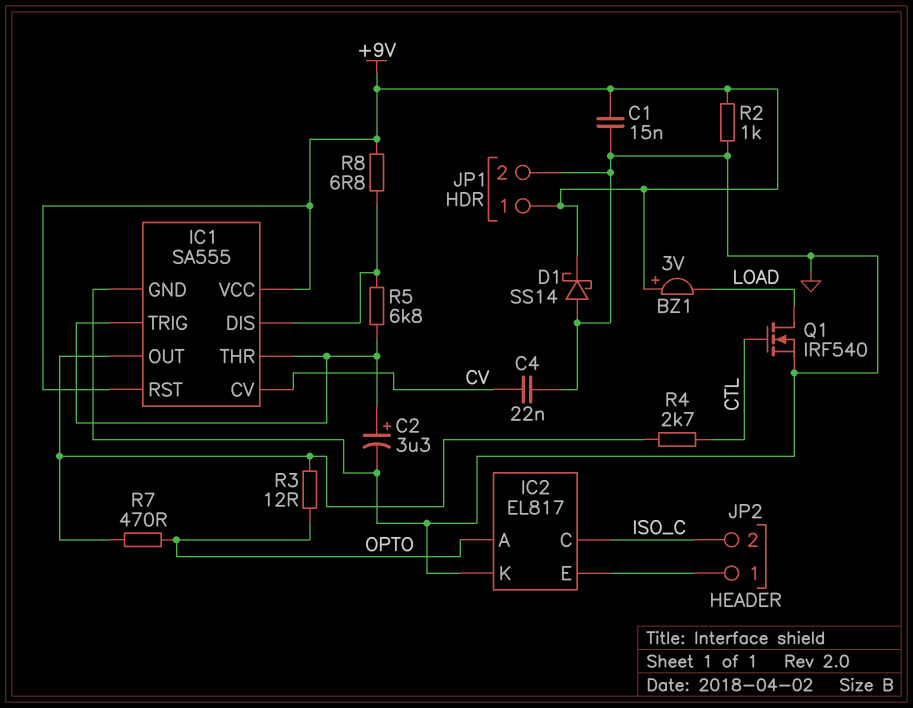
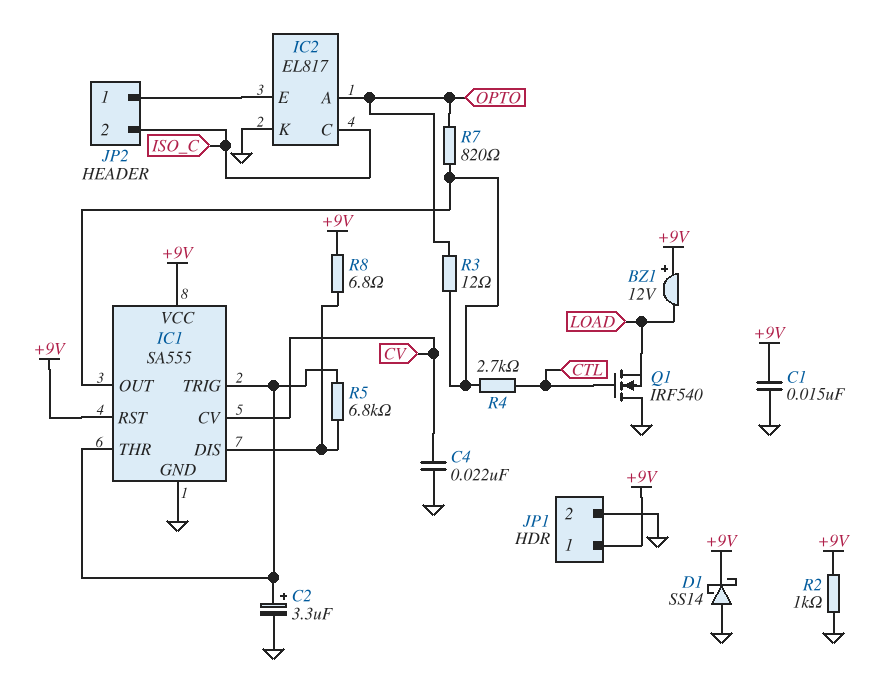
BZ1: buzzer 3V (plus +9V, minus LOAD) -> buzzer 12V (plus +9V, minus LOAD)
Q1: NMOS IRF540 (G CTL, D LOAD, S GND) -> NMOS IRF540 (G CTL, D GND, S LOAD)
R7: 470 (IC1/OUT, OPTO) -> 820 (IC1/OUT, OPTO)

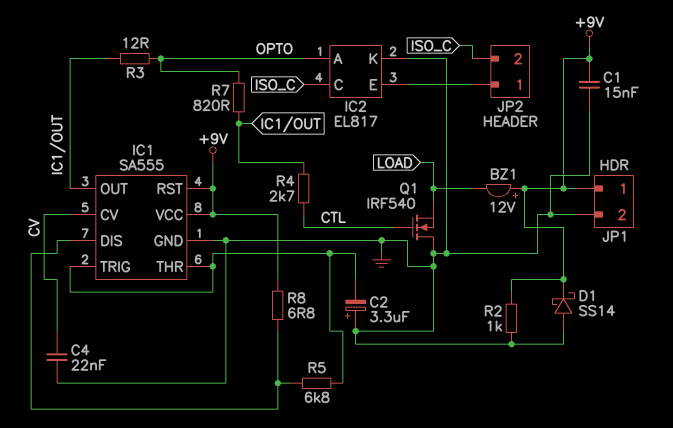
C2: 3.3uF (plus IC1/THR, minus GND) -> 3.3uF (plus GND, minus IC1/THR)

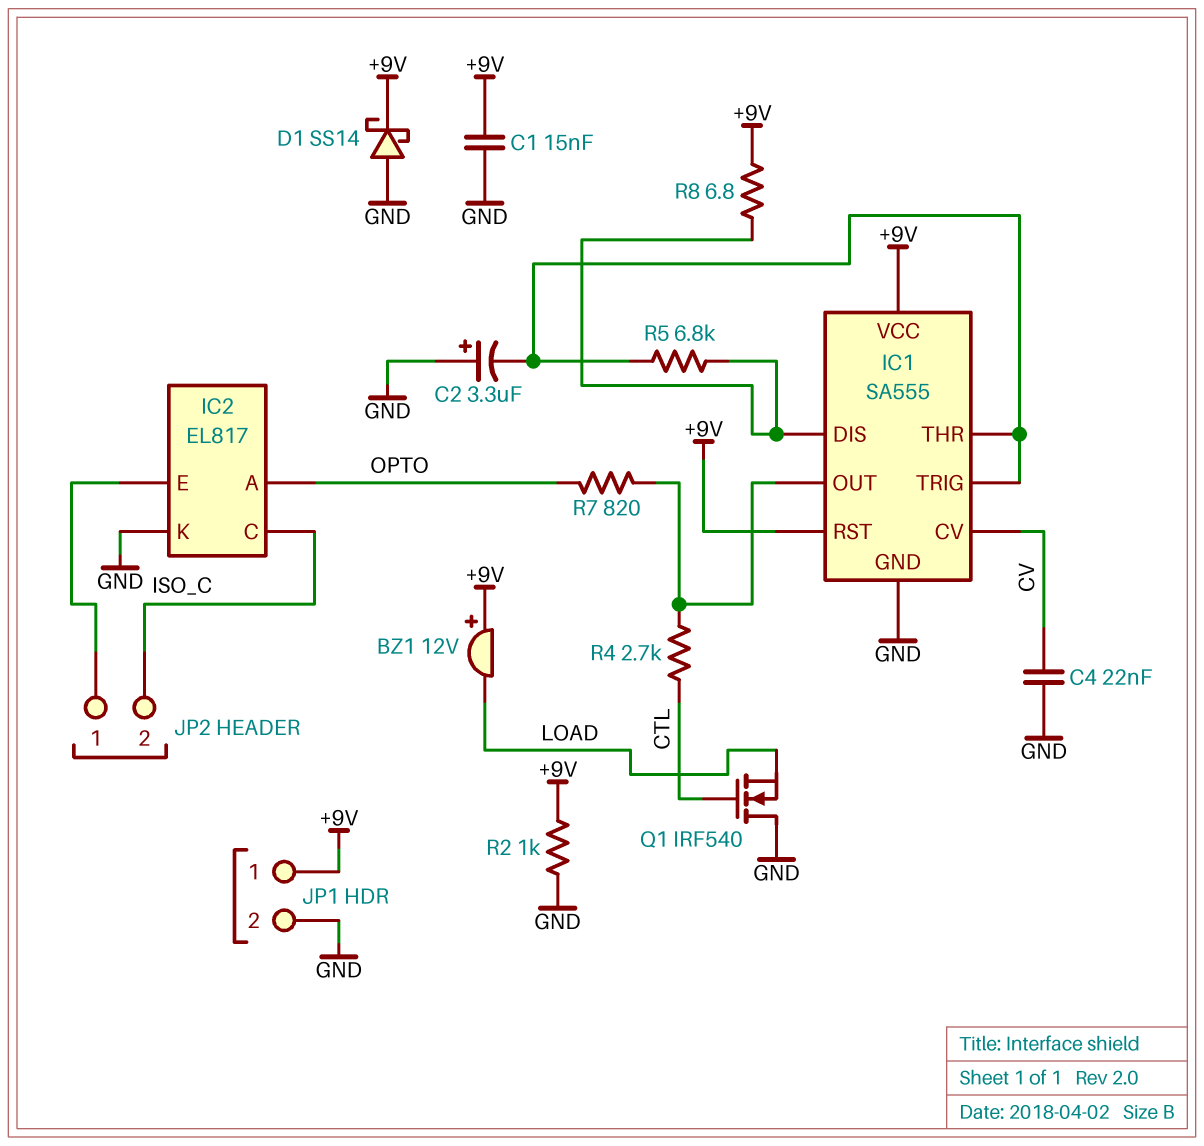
R3: 12 (IC1/OUT, OPTO) -> none

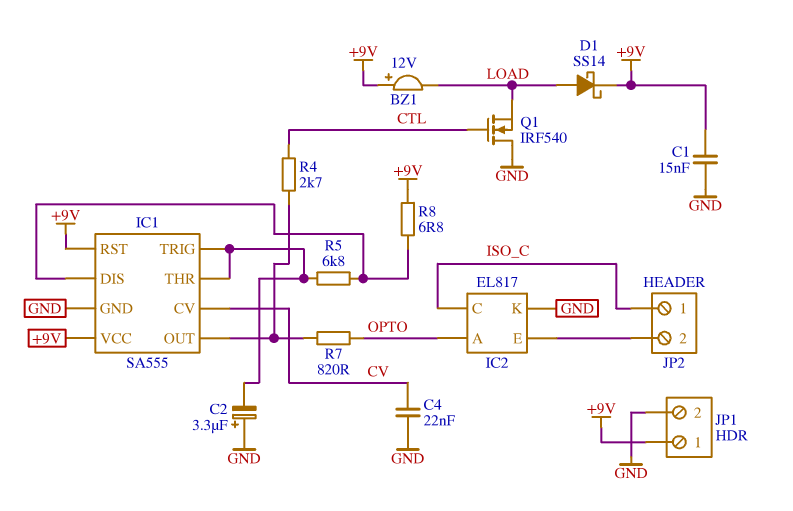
D1: schottky SS14 (A GND, K +9V) -> schottky SS14 (A LOAD, K +9V)
JP2 pin 1: IC2/E -> ISO_C
JP2 pin 2: ISO_C -> IC2/E
R2: 1k (+9V, GND) -> none

